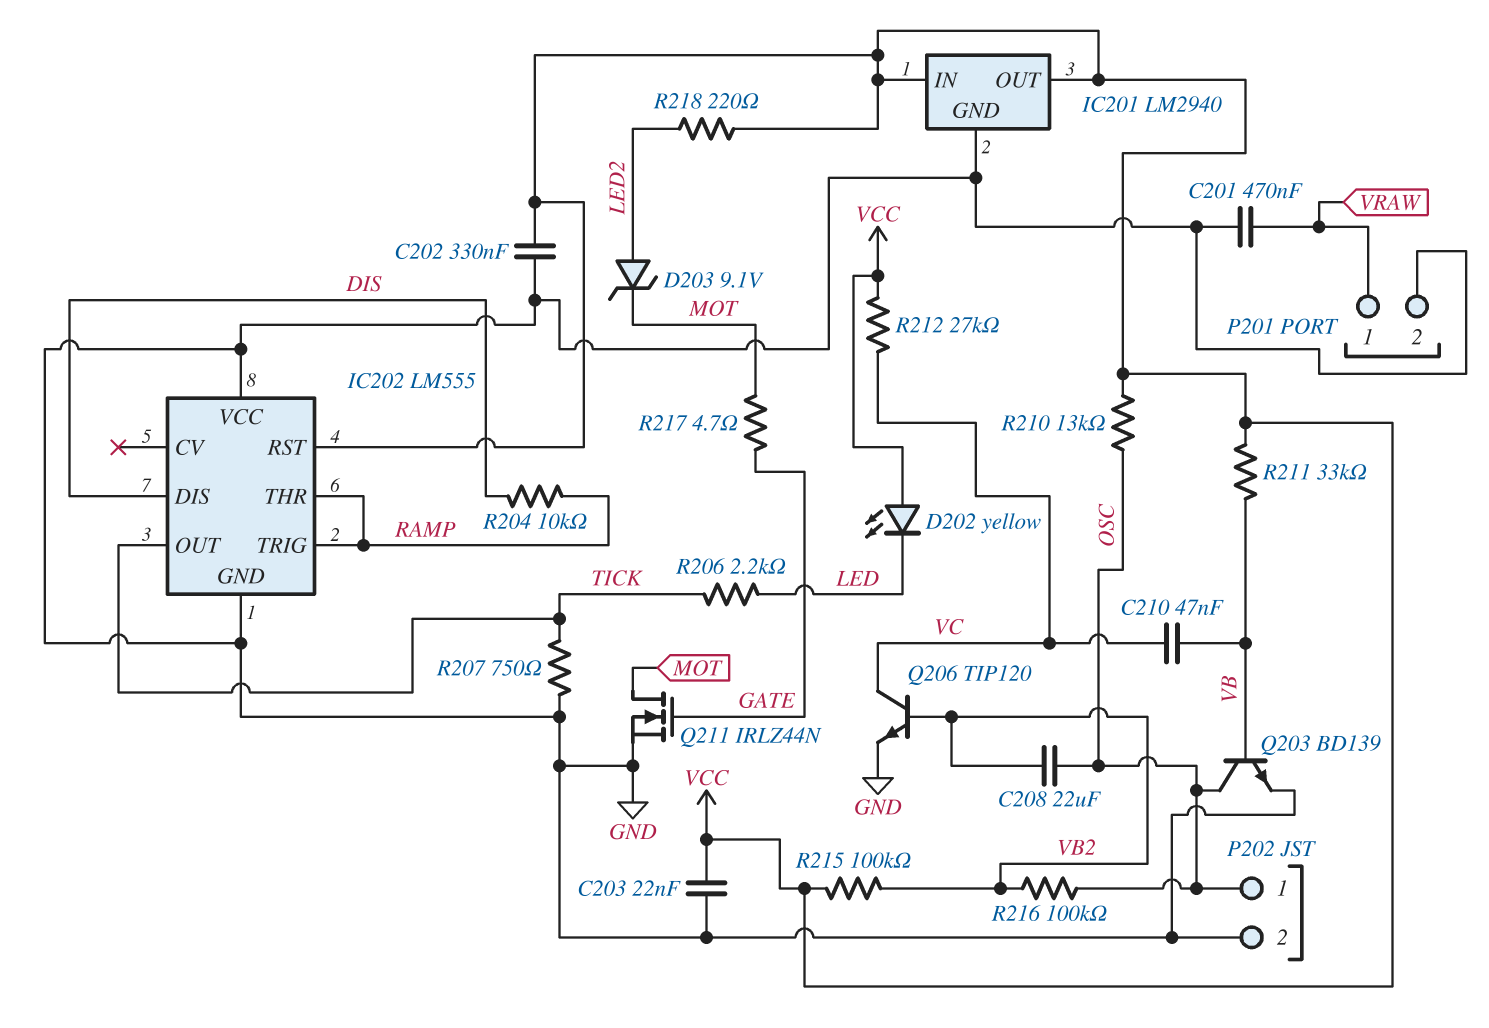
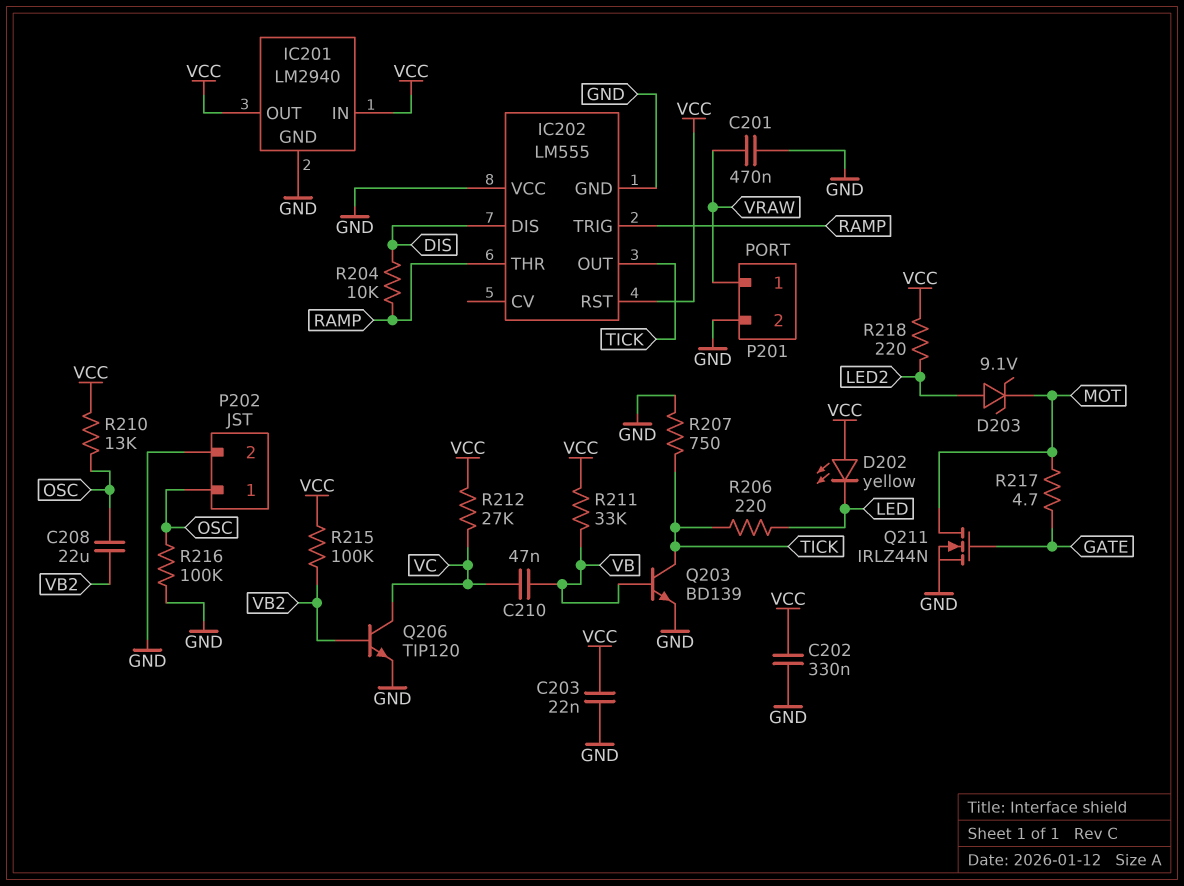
Q203: NPN BD139 (B VB, C OSC, E GND) -> NPN BD139 (B VB, C TICK, E GND)
R206: 2.2k (LED, TICK) -> 220 (LED, TICK)
R216: 100k (OSC, VB2) -> 100k (GND, OSC)

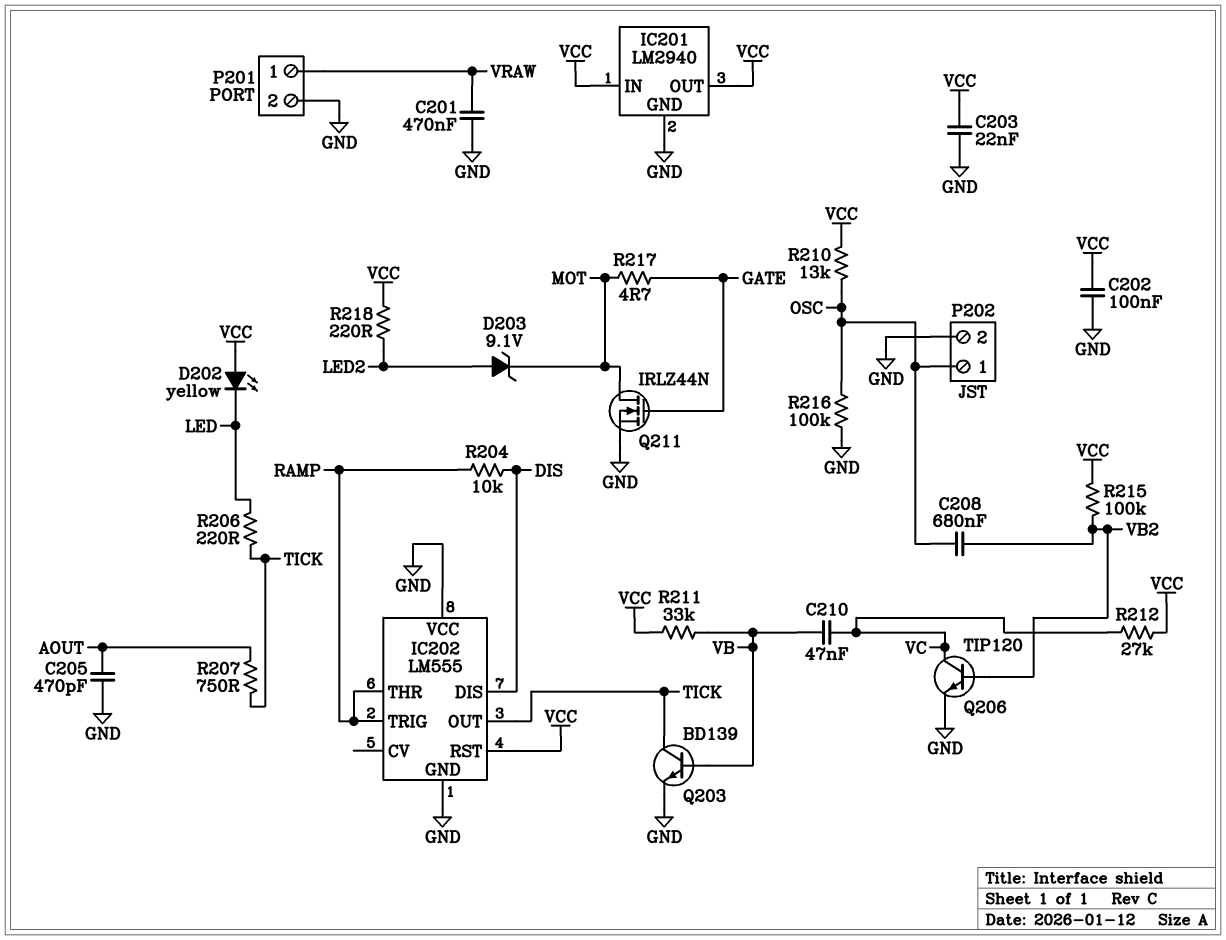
C202: 330nF (GND, VCC) -> 100nF (GND, VCC)
C205: none -> 470pF (AOUT, GND)
C208: 22uF (OSC, VB2) -> 680nF (OSC, VB2)
R207: 750 (GND, TICK) -> 750 (AOUT, TICK)

